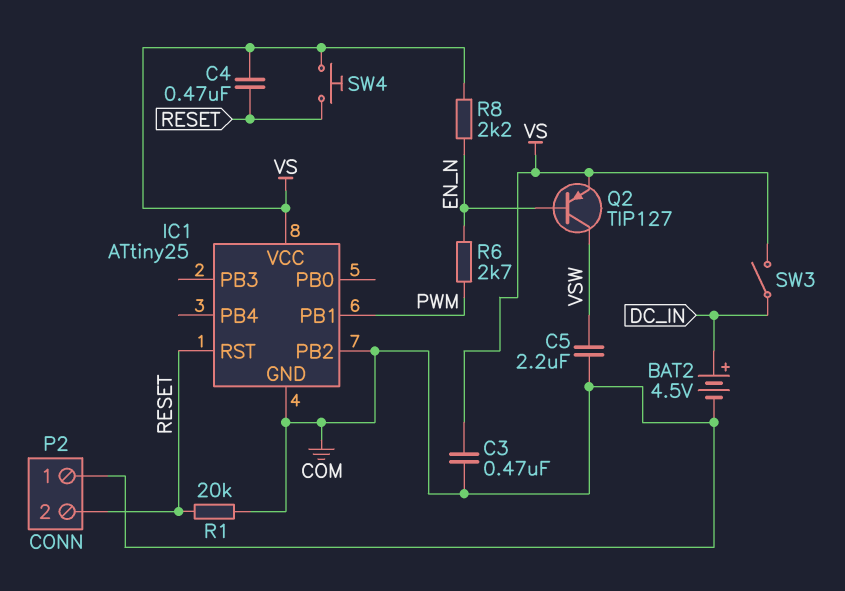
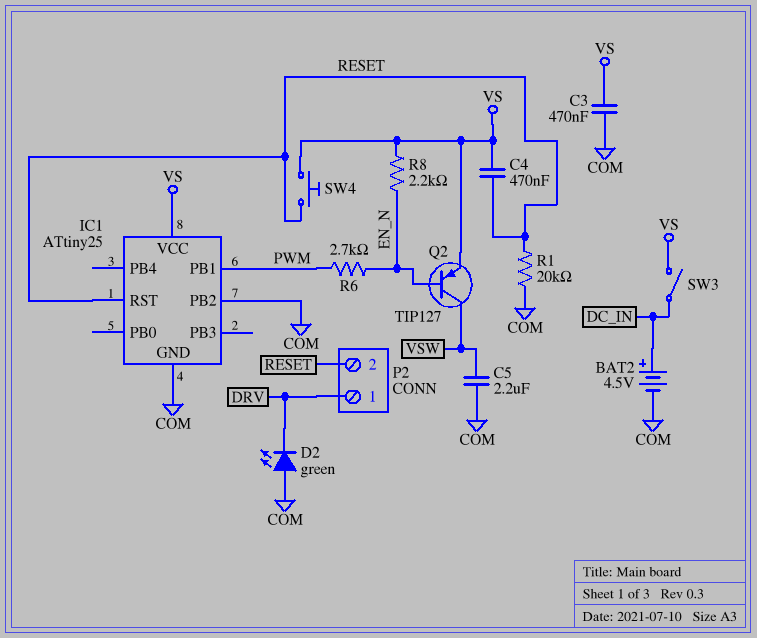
D2: none -> LED green (A COM, K DRV)
P2 pin 1: COM -> DRV

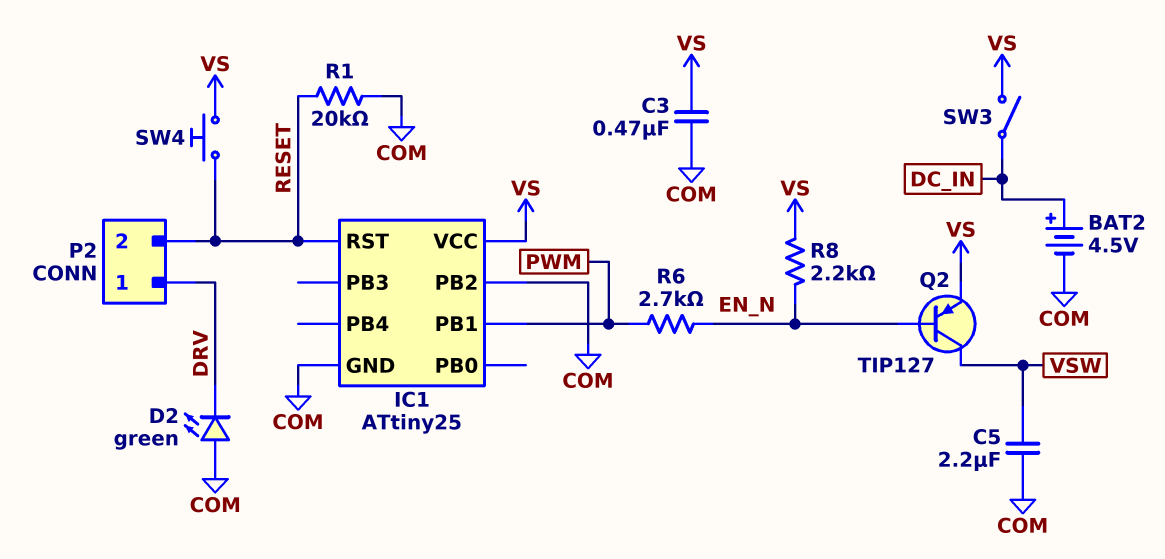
C4: 470nF (RESET, VS) -> none

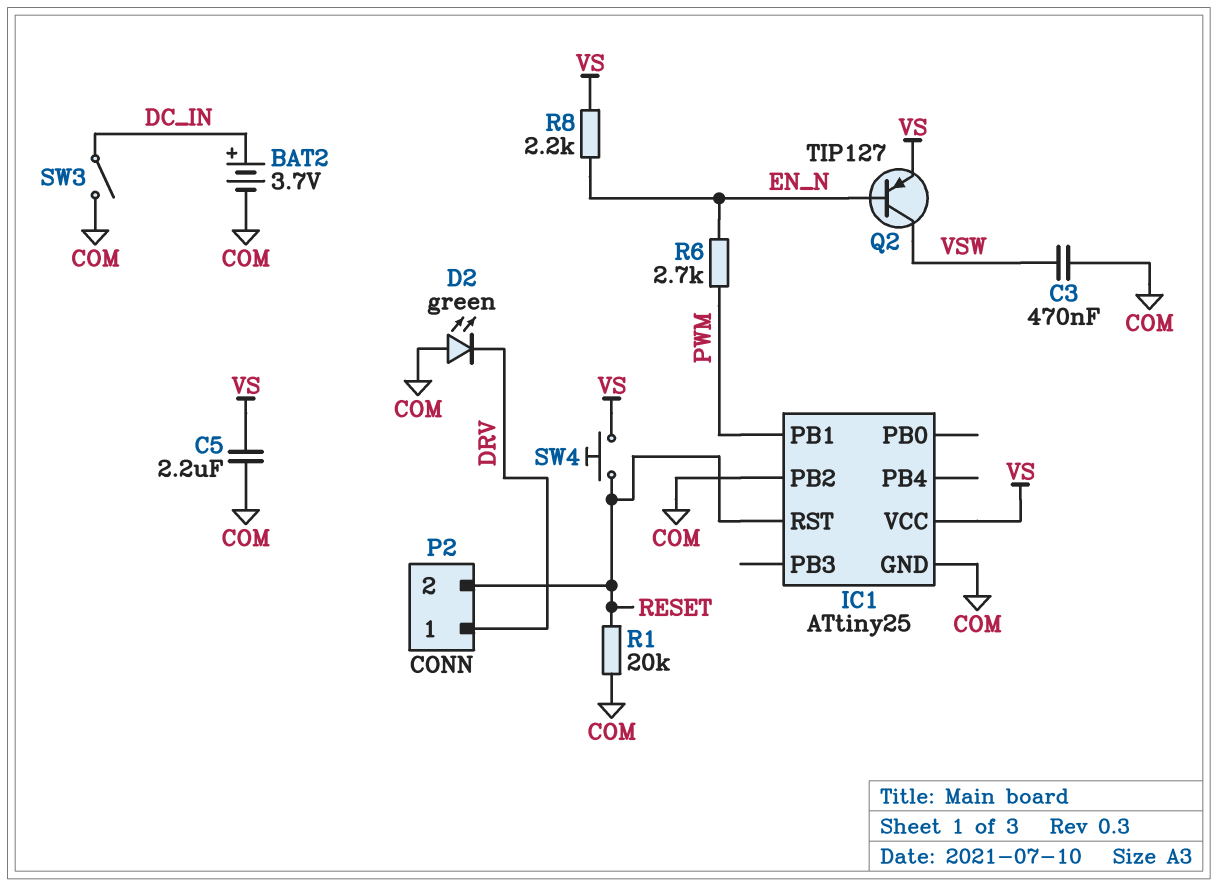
BAT2: 4.5V (plus DC_IN, minus COM) -> 3.7V (plus DC_IN, minus COM)
C3: 470nF (COM, VS) -> 470nF (COM, VSW)
C5: 2.2uF (COM, VSW) -> 2.2uF (COM, VS)
SW3: switch (DC_IN, VS) -> switch (COM, DC_IN)

